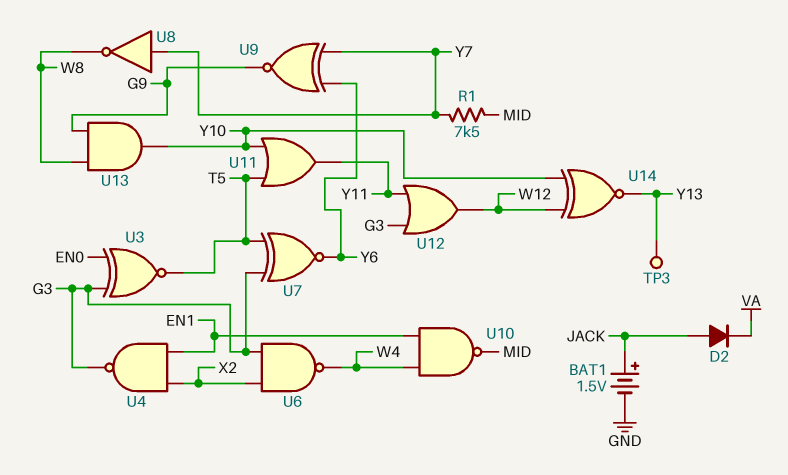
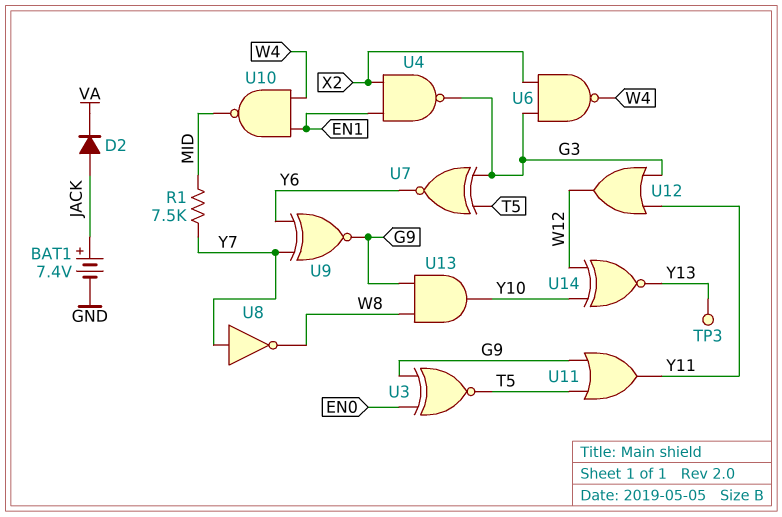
BAT1: 1.5V (plus JACK, minus GND) -> 7.4V (plus JACK, minus GND)
U3: XNOR (in EN0, in G3, out T5) -> XNOR (in EN0, in G9, out T5)
U11: OR (in T5, in Y10, out Y11) -> OR (in G9, in T5, out Y11)

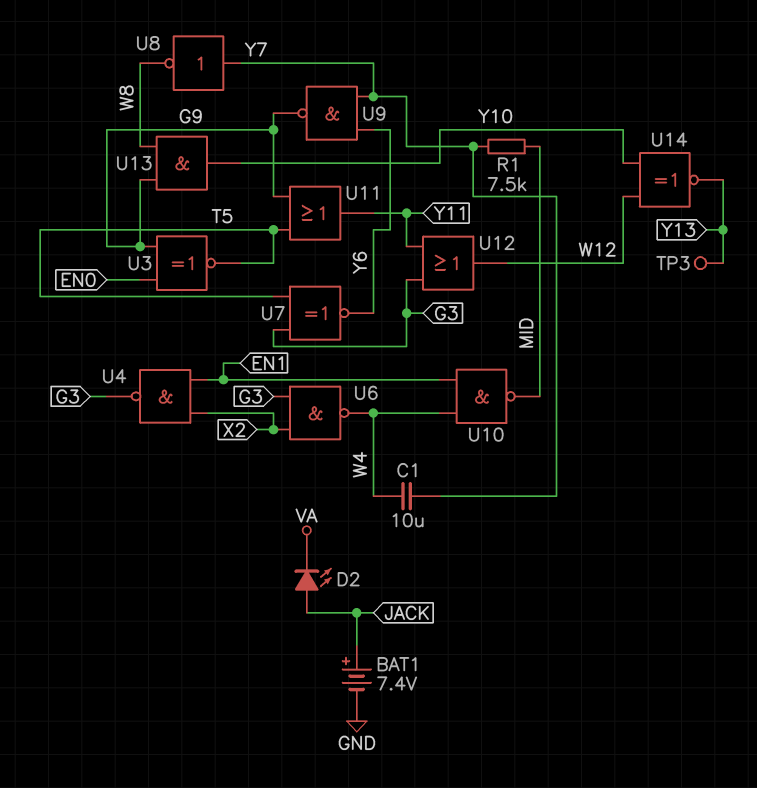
C1: none -> 10uF (W4, Y7)
D2: diode (A JACK, K VA) -> LED (A JACK, K VA)
U9: XNOR (in Y6, in Y7, out G9) -> NAND (in Y6, in Y7, out G9)

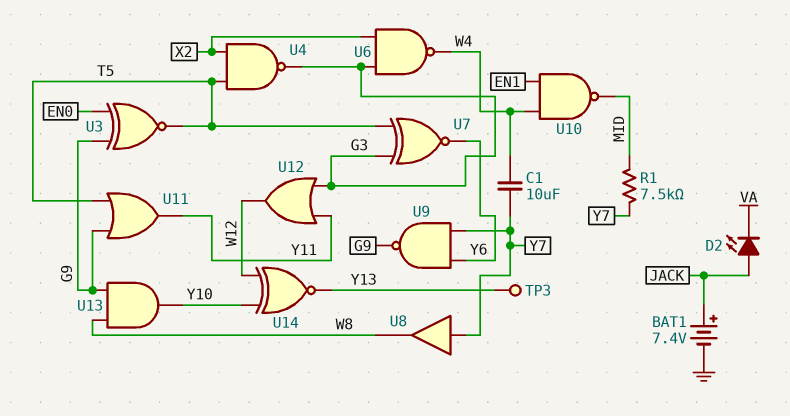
U4: NAND (in EN1, in X2, out G3) -> NAND (in T5, in X2, out G3)
U8: NOT (in Y7, out W8) -> buffer (in Y7, out W8)

